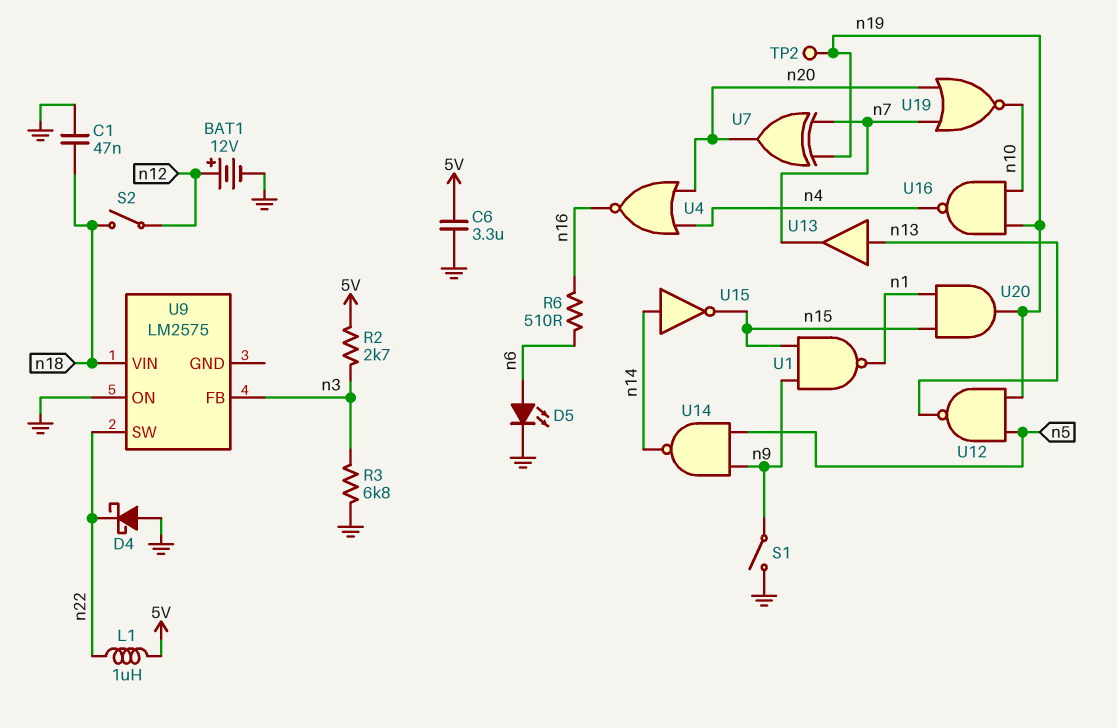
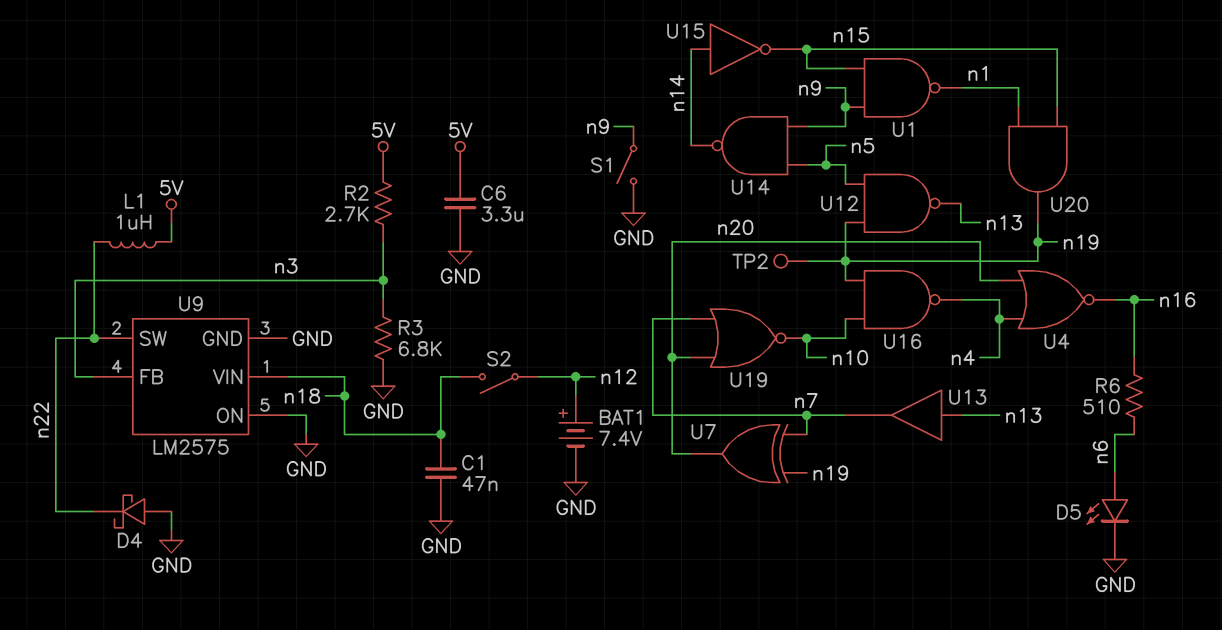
BAT1: 12V (plus n12, minus GND) -> 7.4V (plus n12, minus GND)
U9 pin GND: none -> GND

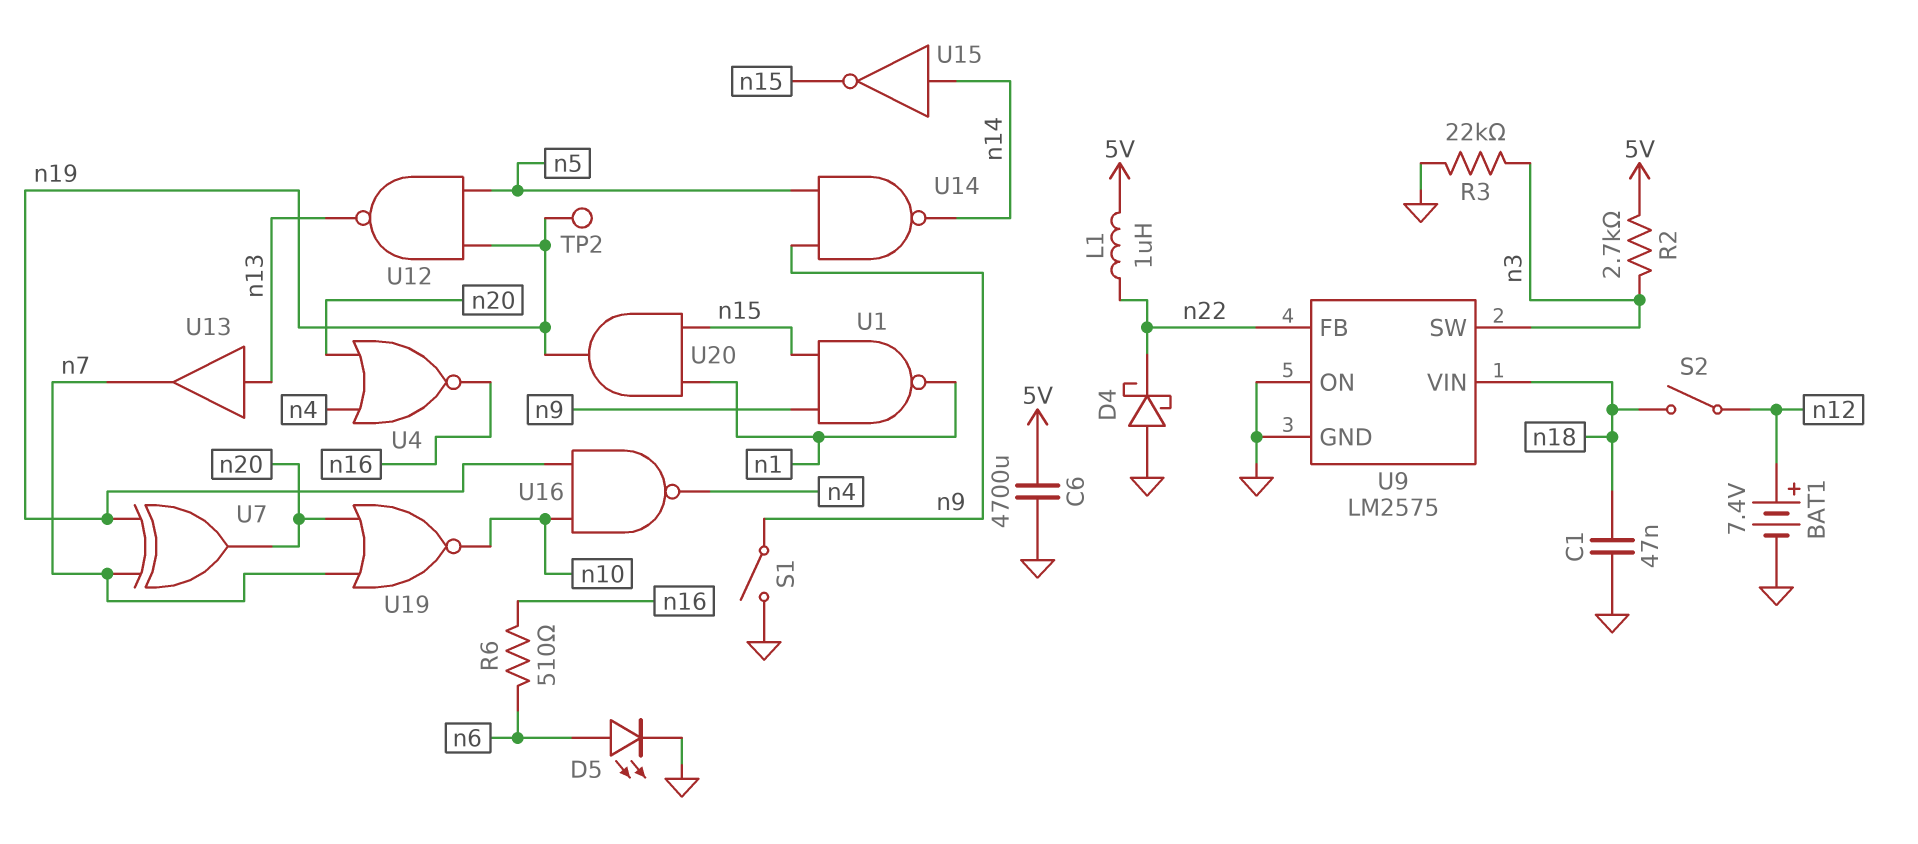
C6: 3.3uF (5V, GND) -> 4700uF (5V, GND)
R3: 6.8k (GND, n3) -> 22k (GND, n3)
U9 pin FB: n3 -> n22
U9 pin SW: n22 -> n3

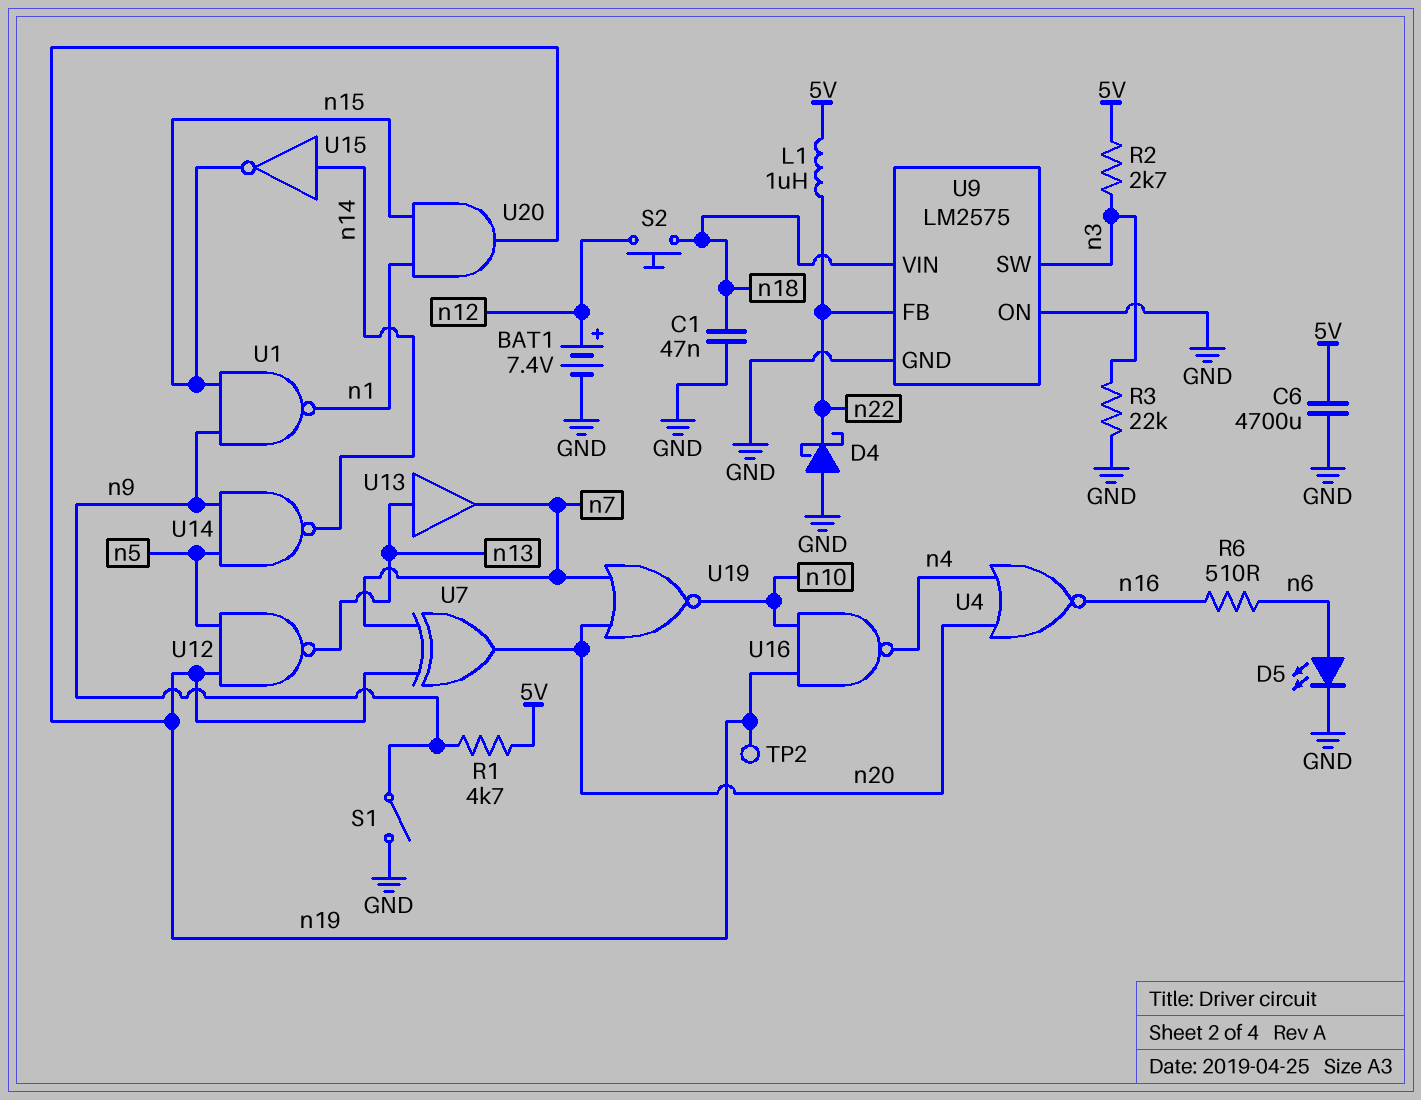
R1: none -> 4.7k (5V, n9)
S2: switch (n12, n18) -> button (n12, n18)

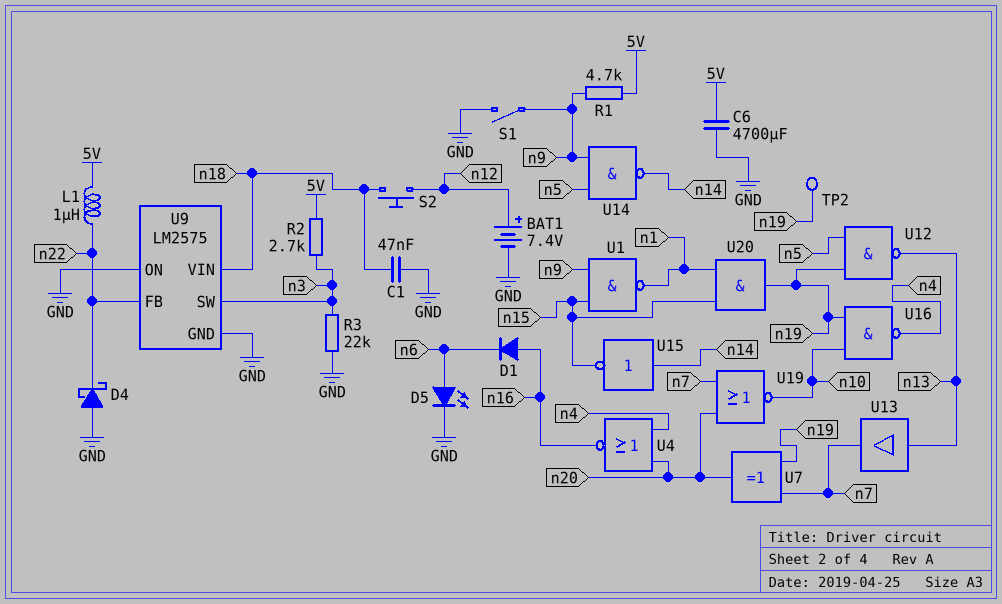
D1: none -> diode (A n16, K n6)
R6: 510 (n6, n16) -> none

